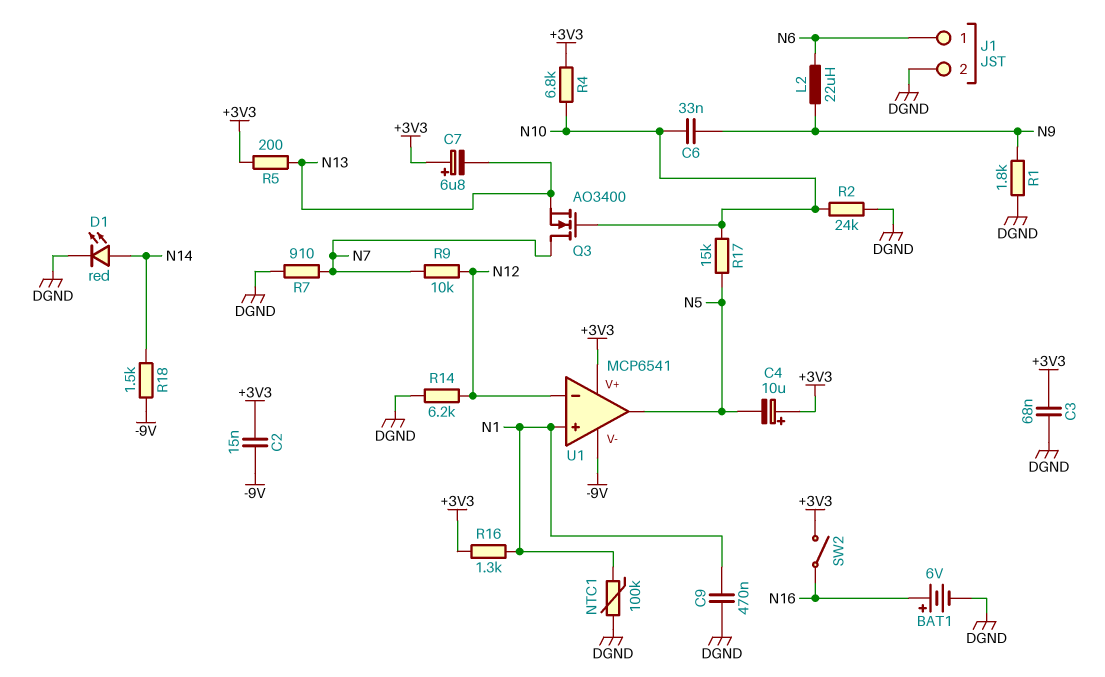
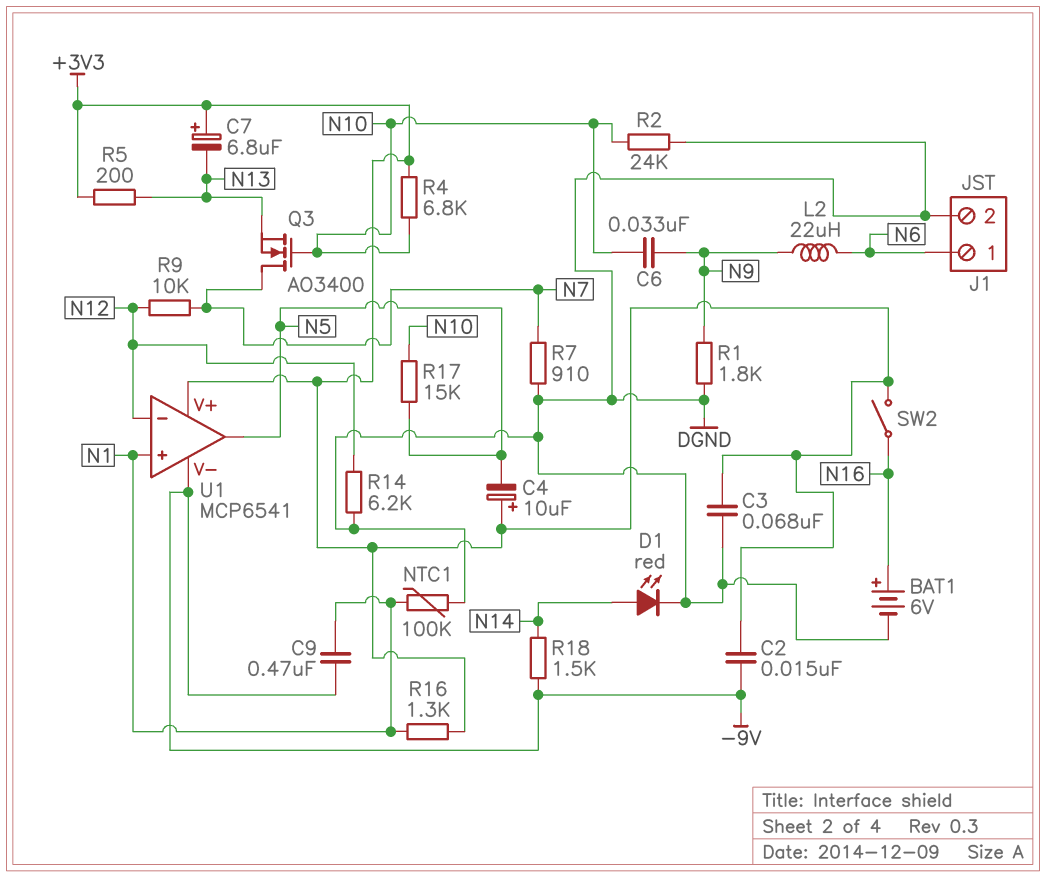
C9: 470nF (DGND, N1) -> 470nF (-9V, N1)

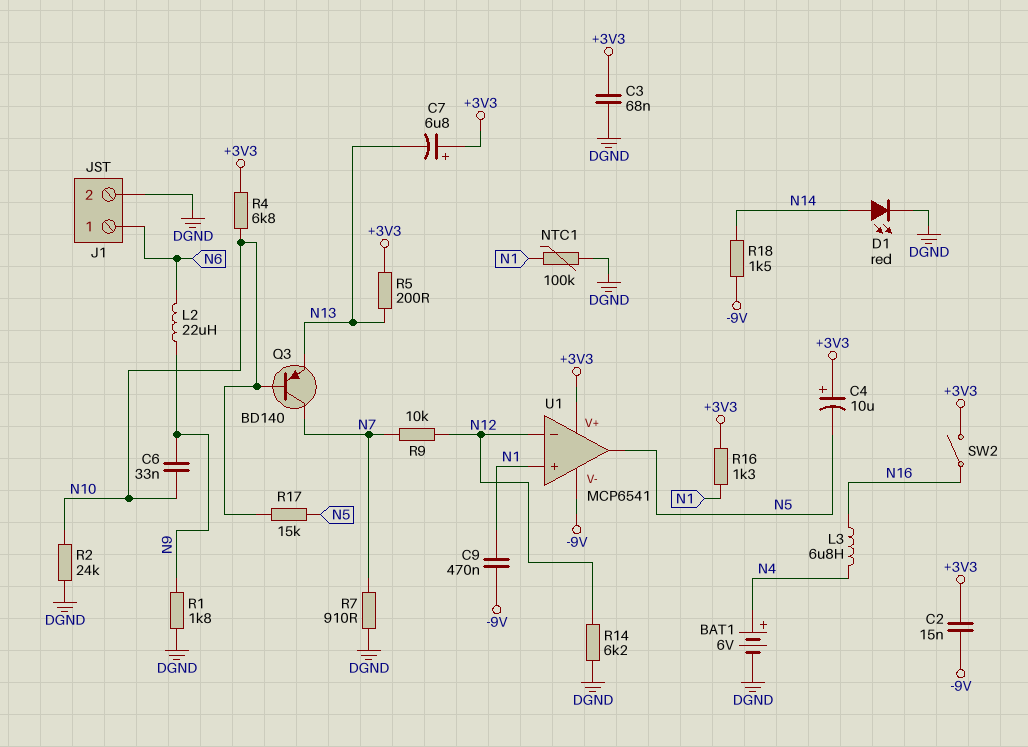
BAT1: 6V (plus N16, minus DGND) -> 6V (plus N4, minus DGND)
L3: none -> 6.8uH (N4, N16)
Q3: NMOS AO3400 (G N10, D N7, S N13) -> PNP BD140 (B N10, C N7, E N13)

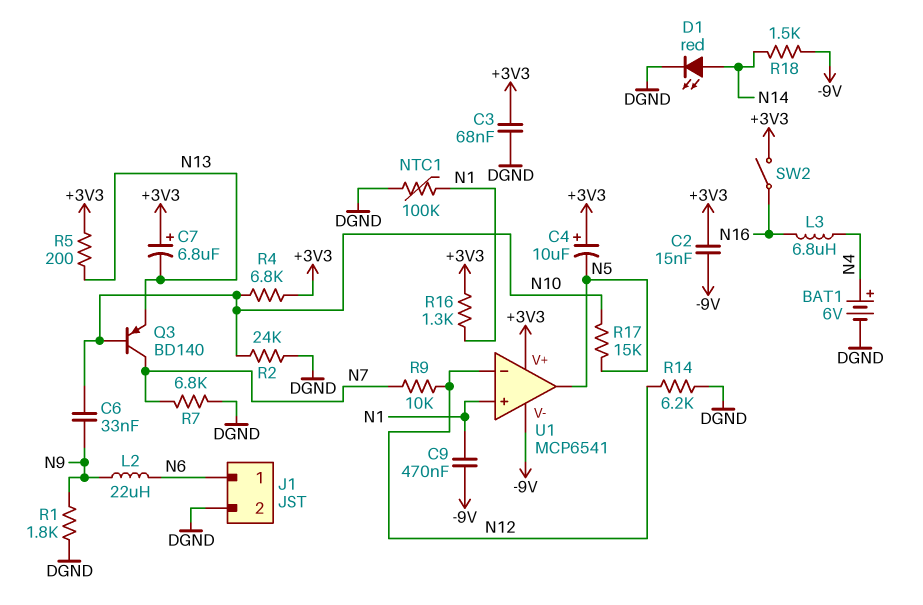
R7: 910 (DGND, N7) -> 6.8k (DGND, N7)

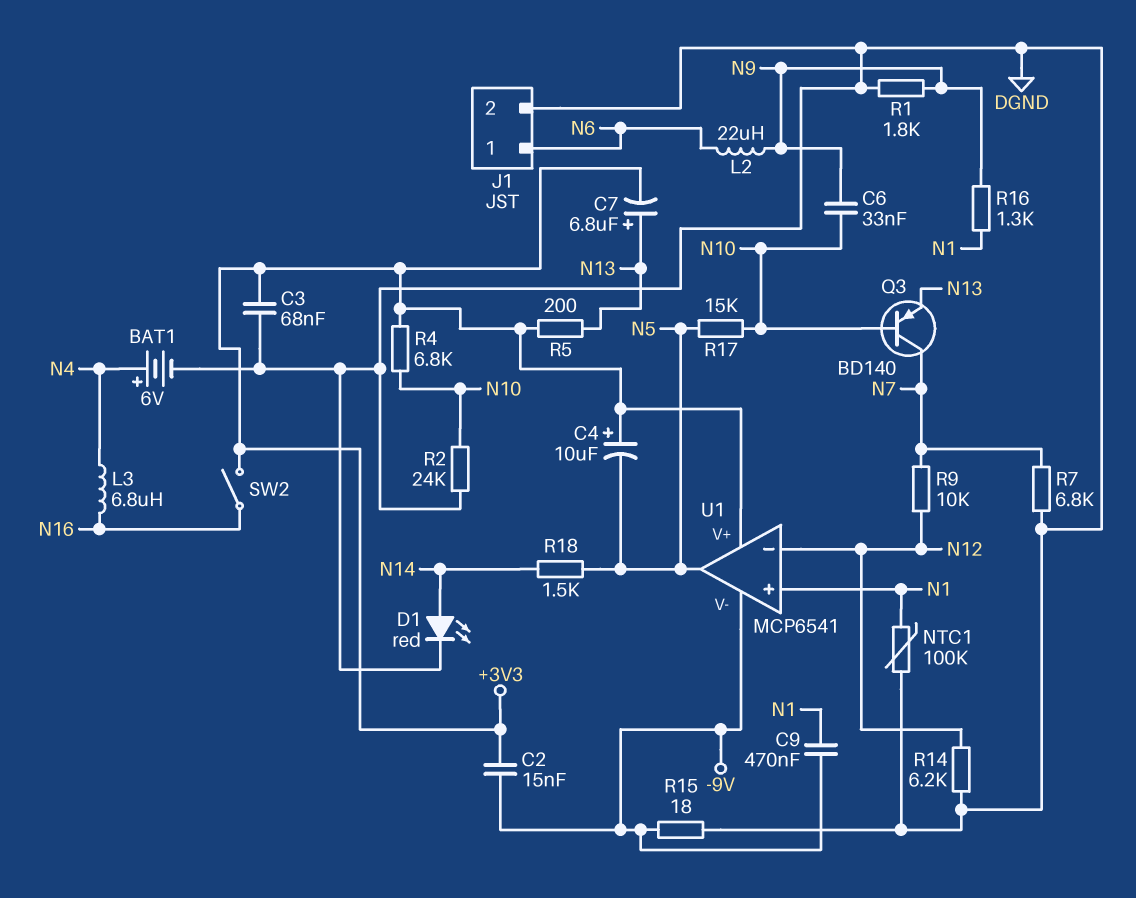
C7: 6.8uF (plus +3V3, minus N13) -> 6.8uF (plus N13, minus +3V3)
R15: none -> 18 (-9V, DGND)
R16: 1.3k (+3V3, N1) -> 1.3k (N1, N9)
R18: 1.5k (-9V, N14) -> 1.5k (N5, N14)

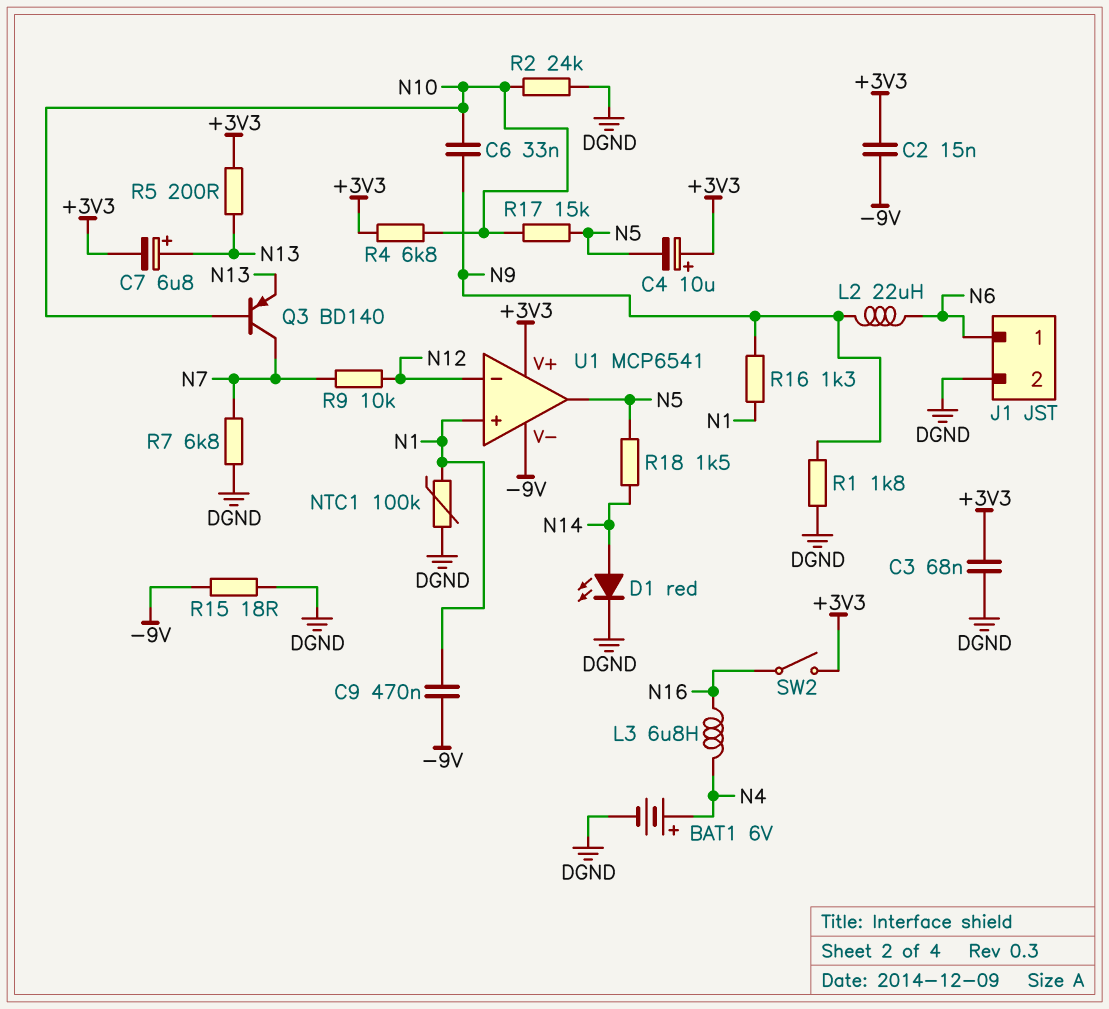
R14: 6.2k (DGND, N12) -> none

